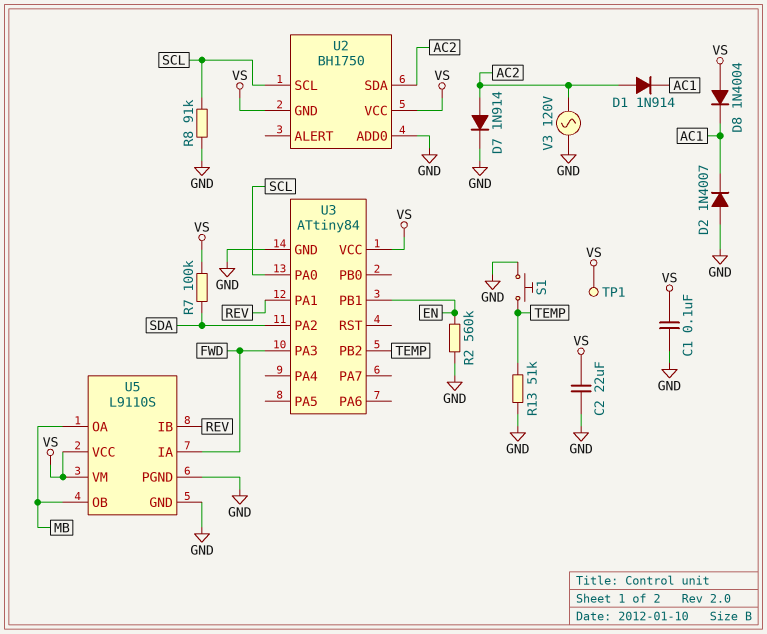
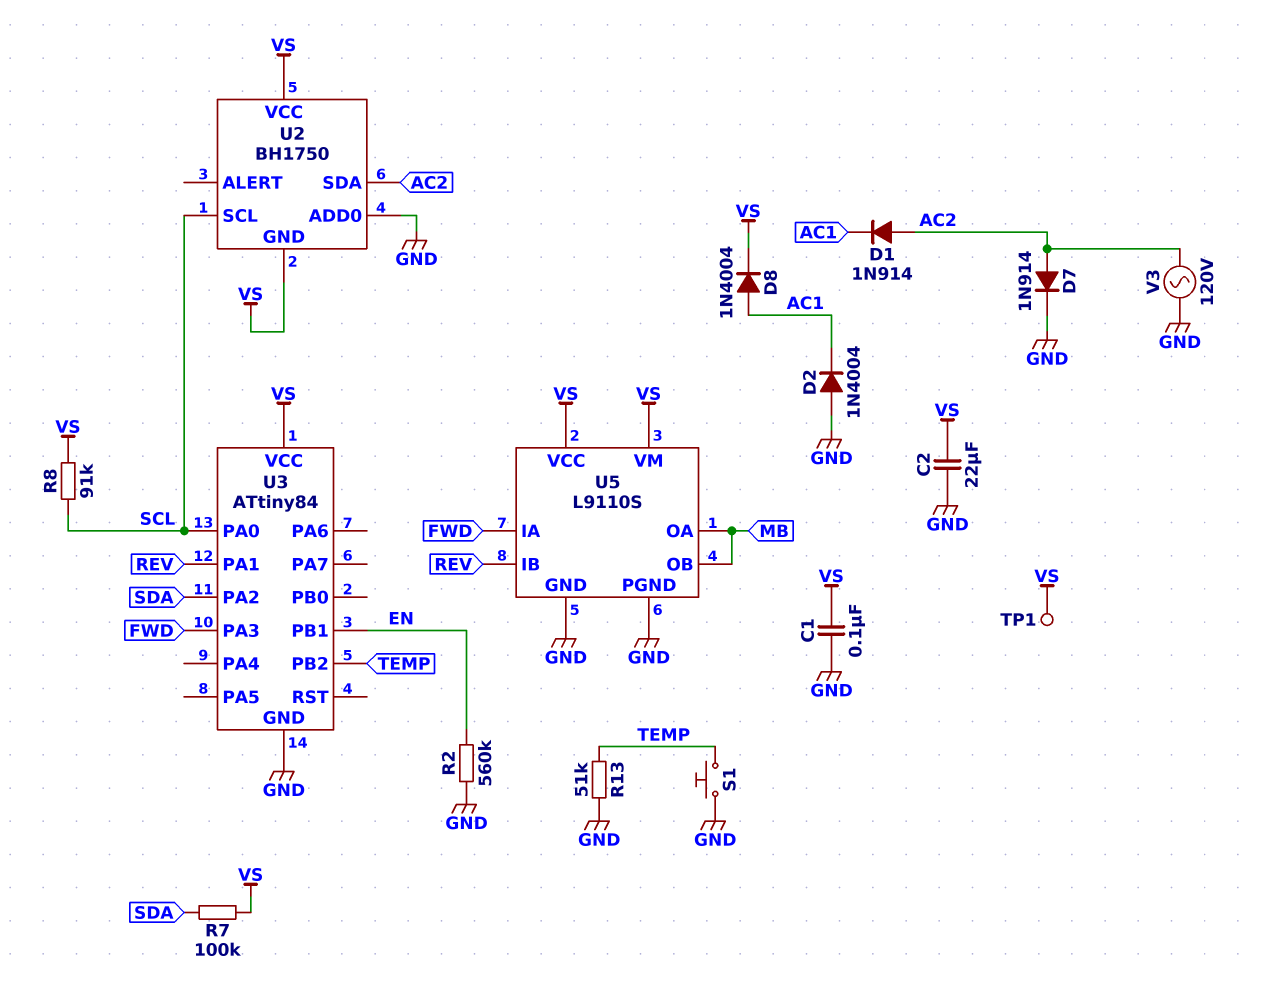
D2: diode 1N4007 (A GND, K AC1) -> diode 1N4004 (A GND, K AC1)
D8: diode 1N4004 (A VS, K AC1) -> diode 1N4004 (A AC1, K VS)
R8: 91k (GND, SCL) -> 91k (SCL, VS)

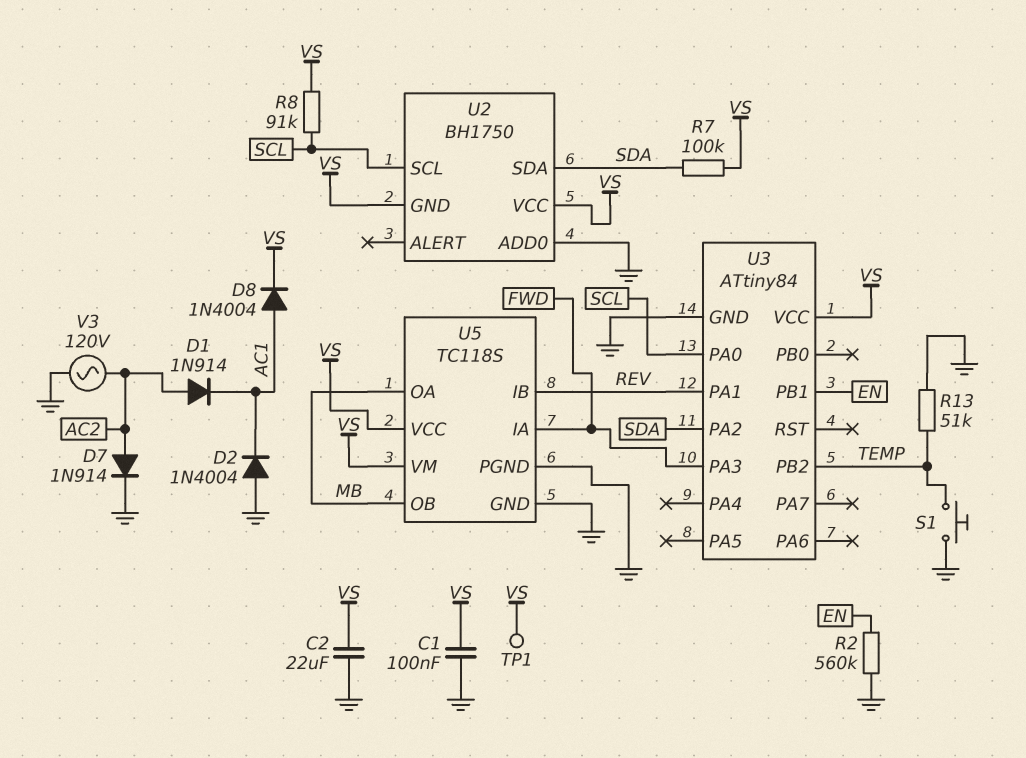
U2 pin SDA: AC2 -> SDA
U5: L9110S -> TC118S

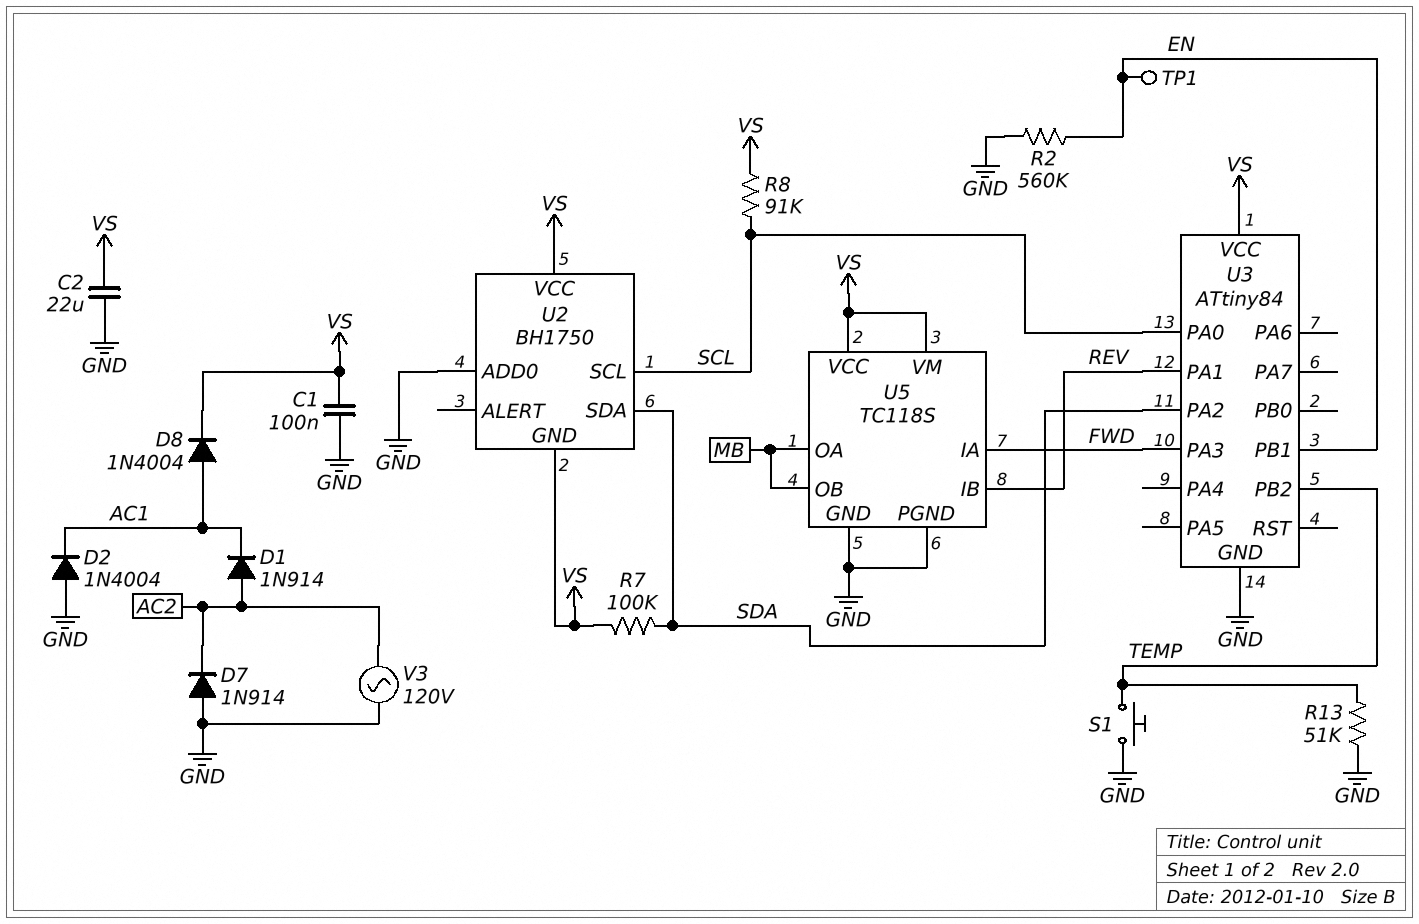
D7: diode 1N914 (A AC2, K GND) -> diode 1N914 (A GND, K AC2)
TP1: test point (VS) -> test point (EN)

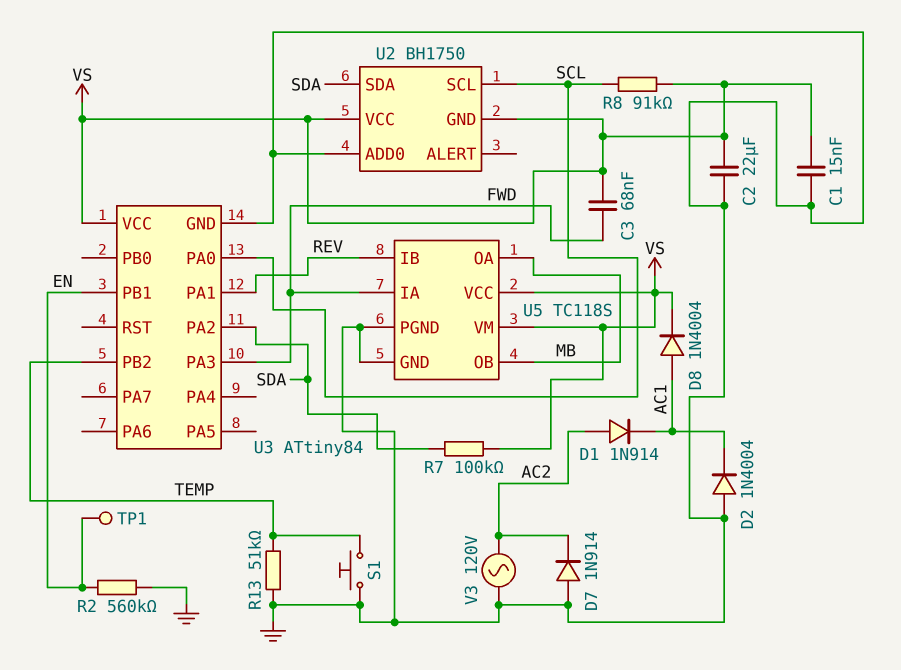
C1: 100nF (GND, VS) -> 15nF (GND, VS)
C3: none -> 68nF (FWD, VS)

